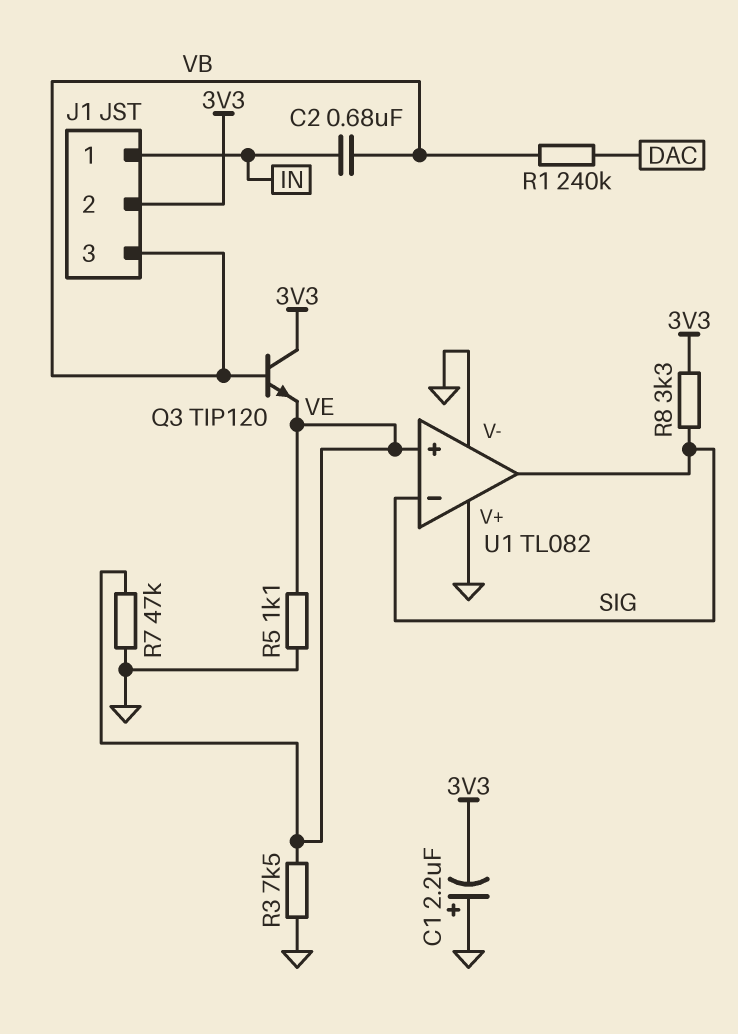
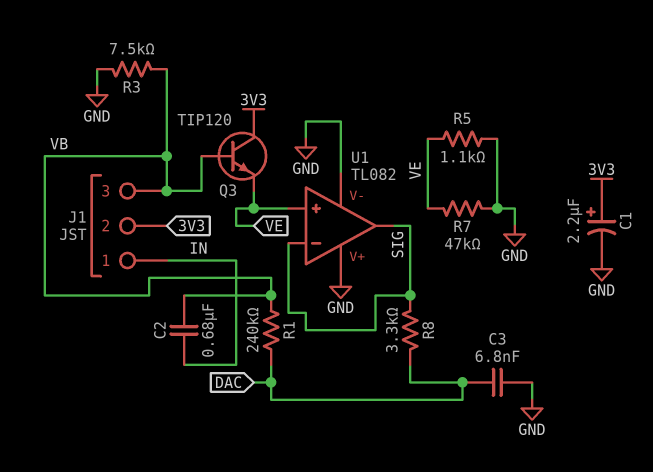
C1: 2.2uF (plus GND, minus 3V3) -> 2.2uF (plus 3V3, minus GND)
C3: none -> 6.8nF (DAC, GND)
R3: 7.5k (GND, VE) -> 7.5k (GND, VB)
R8: 3.3k (3V3, SIG) -> 3.3k (DAC, SIG)

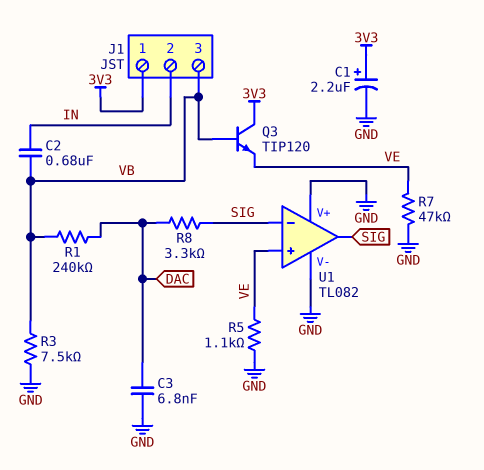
J1 pin 1: IN -> 3V3
J1 pin 2: 3V3 -> IN

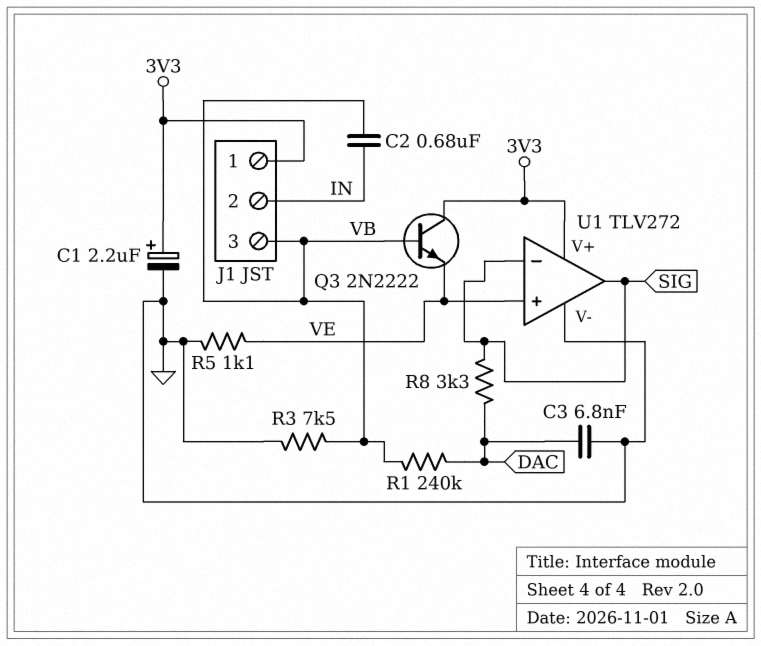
Q3: NPN TIP120 (B VB, C 3V3, E VE) -> NPN 2N2222 (B VB, C 3V3, E VE)
R7: 47k (GND, VE) -> none
U1: TL082 -> TLV272
U1 pin V+: GND -> 3V3

